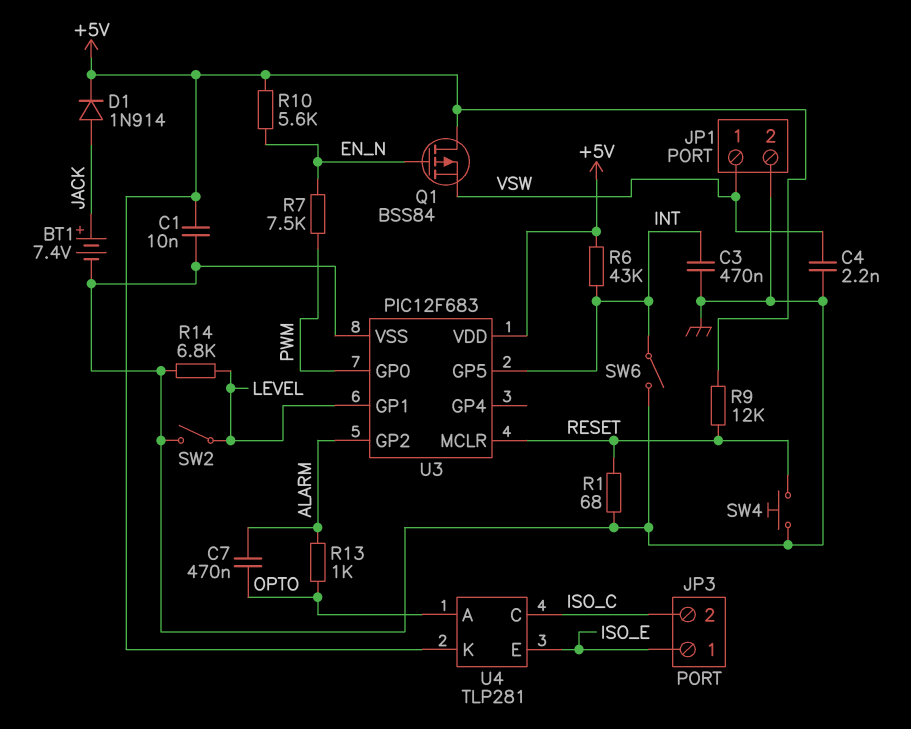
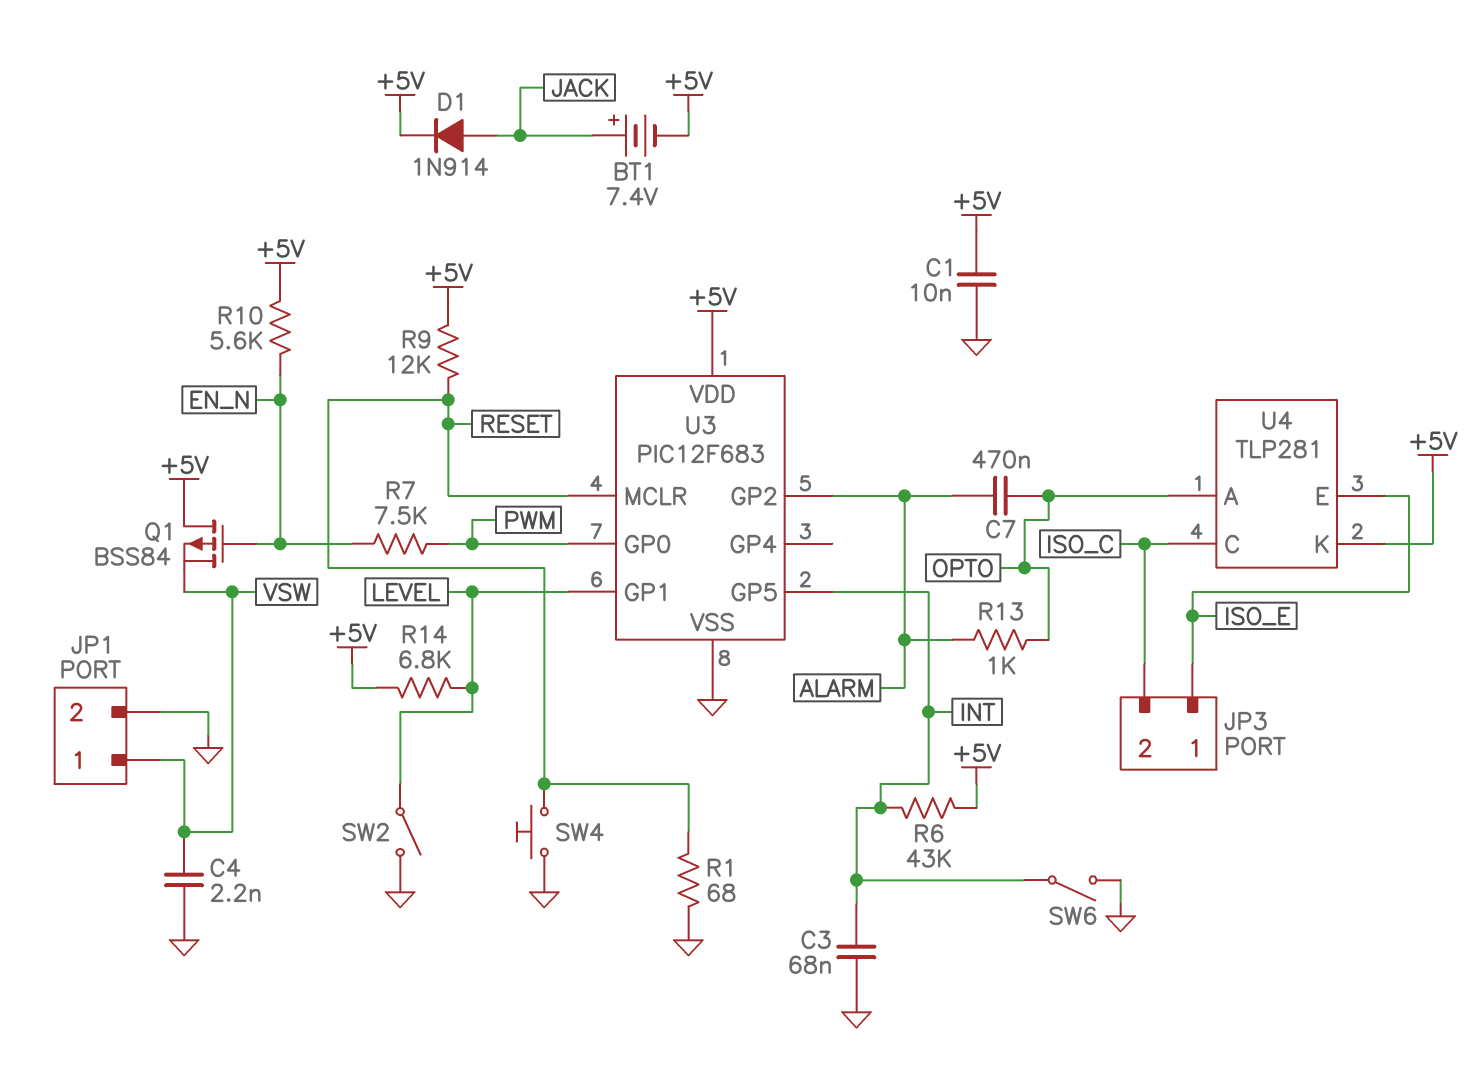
BT1: 7.4V (plus JACK, minus GND) -> 7.4V (plus JACK, minus +5V)
C3: 470nF (GND, INT) -> 68nF (GND, INT)
R14: 6.8k (GND, LEVEL) -> 6.8k (+5V, LEVEL)

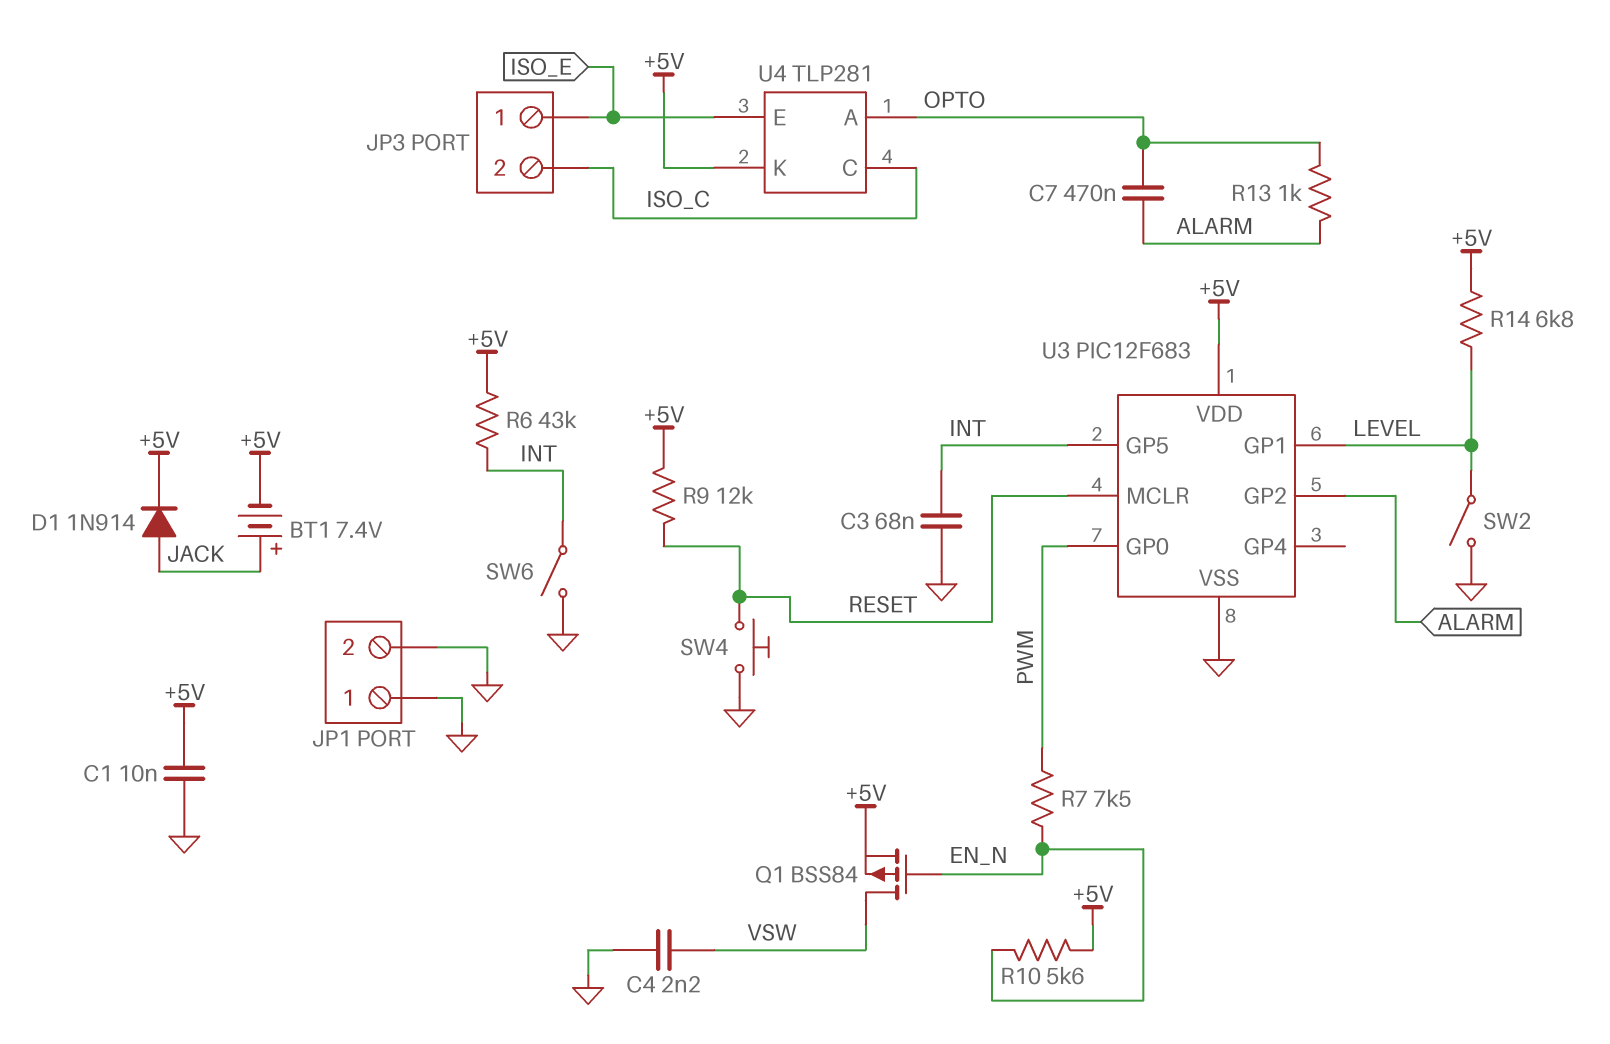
JP1 pin 1: VSW -> GND
Q1: PMOS BSS84 (G EN_N, D +5V, S VSW) -> PMOS BSS84 (G EN_N, D VSW, S +5V)
R1: 68 (GND, RESET) -> none

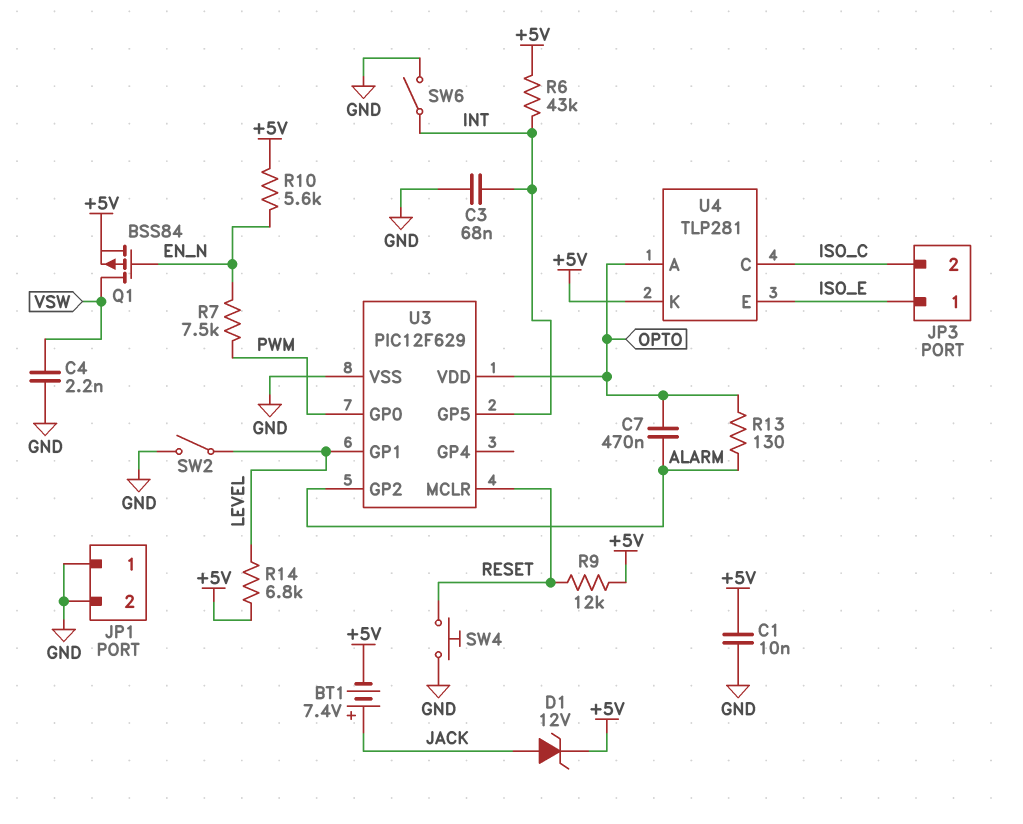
D1: diode 1N914 (A JACK, K +5V) -> zener 12V (A JACK, K +5V)
R13: 1k (ALARM, OPTO) -> 130 (ALARM, OPTO)
U3: PIC12F683 -> PIC12F629
U3 pin VDD: +5V -> OPTO

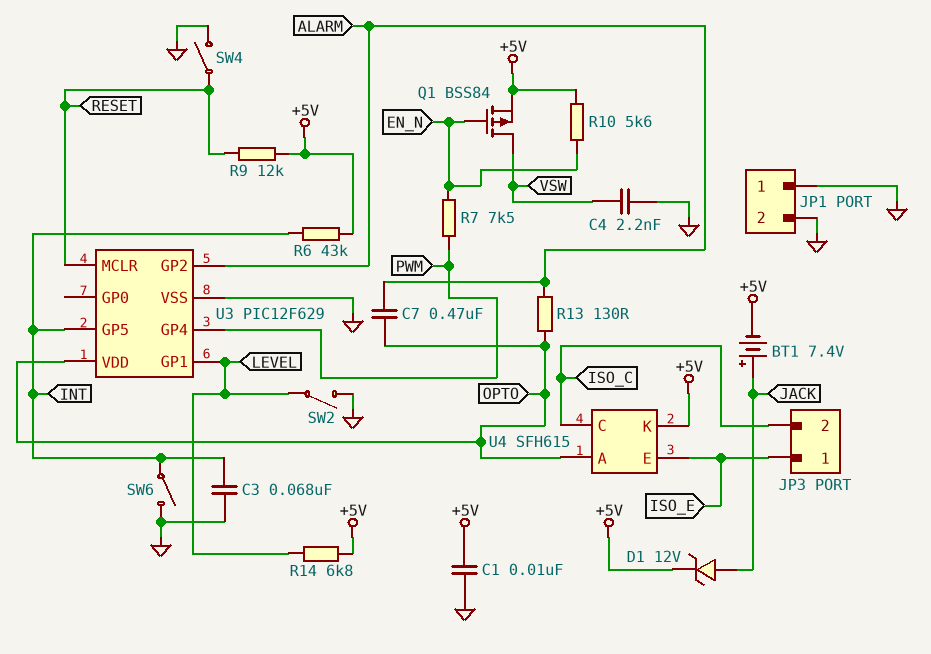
SW4: button (GND, RESET) -> switch (GND, RESET)
U3 pin GP0: PWM -> none
U3 pin GP4: none -> PWM
U4: TLP281 -> SFH615

